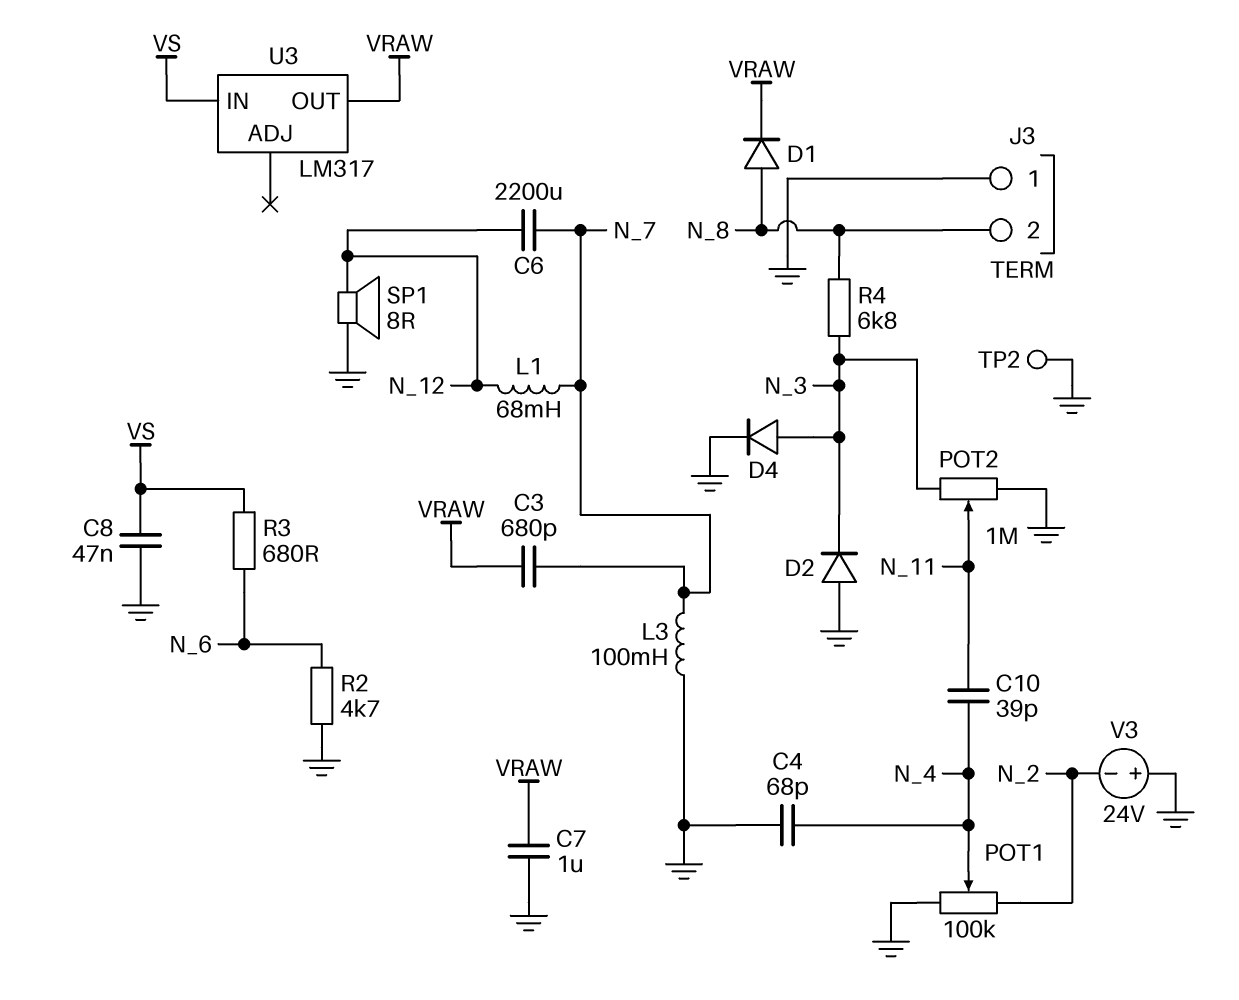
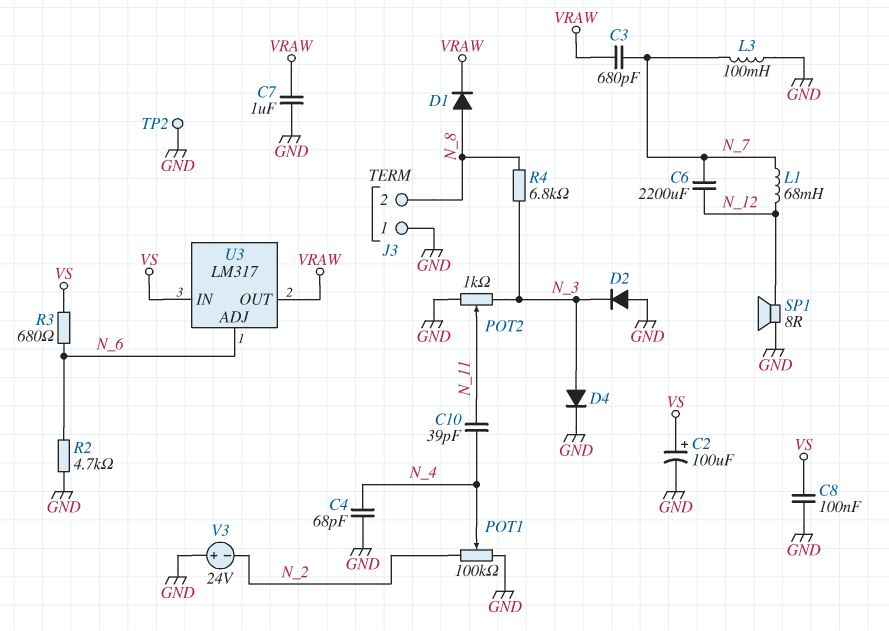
C2: none -> 100uF (plus VS, minus GND)
C8: 47nF (GND, VS) -> 100nF (GND, VS)
POT2: 1M (GND, N_3, wiper N_11) -> 1k (GND, N_3, wiper N_11)
U3 pin ADJ: none -> N_6

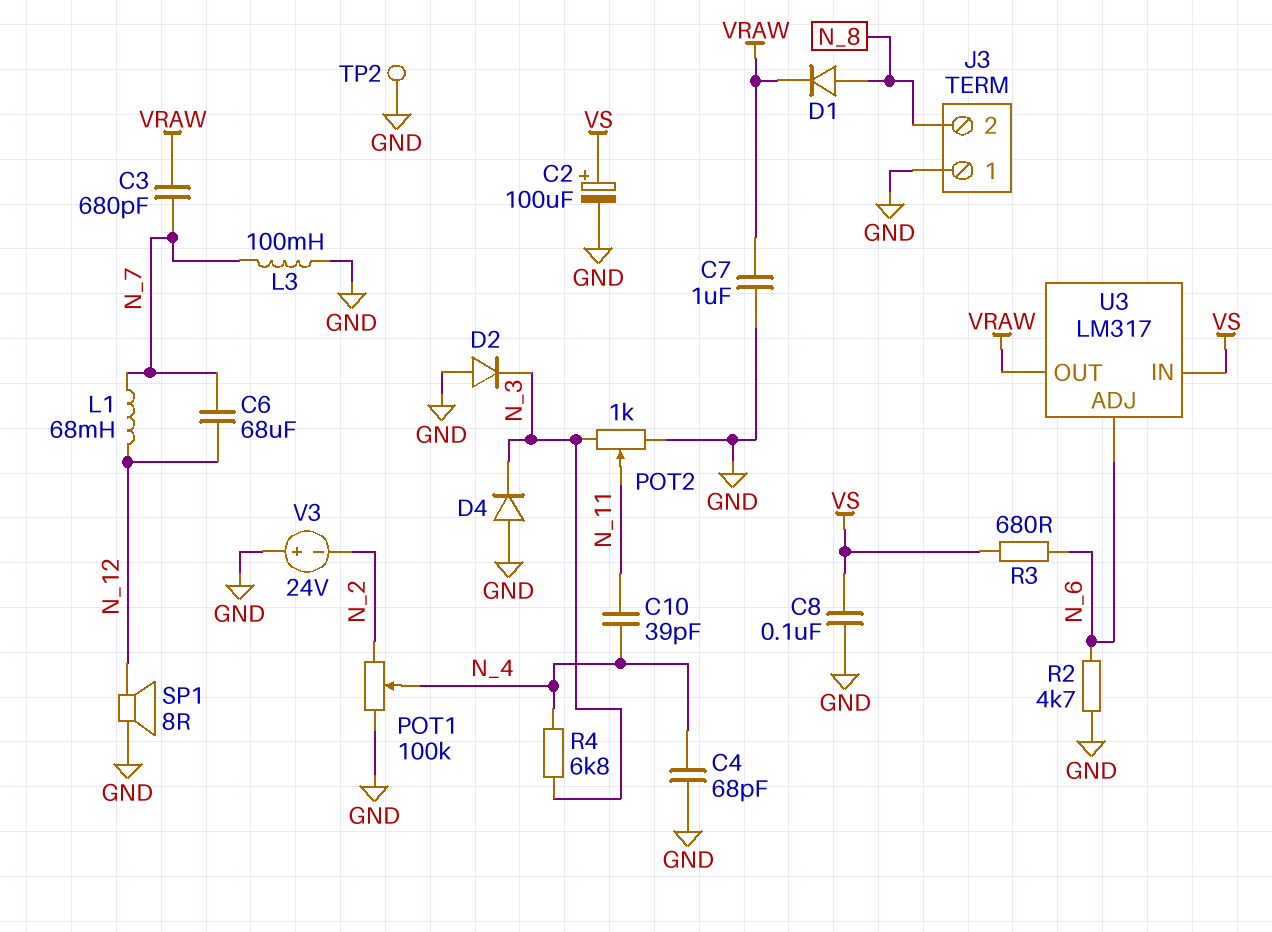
C6: 2200uF (N_7, N_12) -> 68uF (N_7, N_12)
D4: diode (A N_3, K GND) -> diode (A GND, K N_3)
R4: 6.8k (N_3, N_8) -> 6.8k (N_3, N_4)

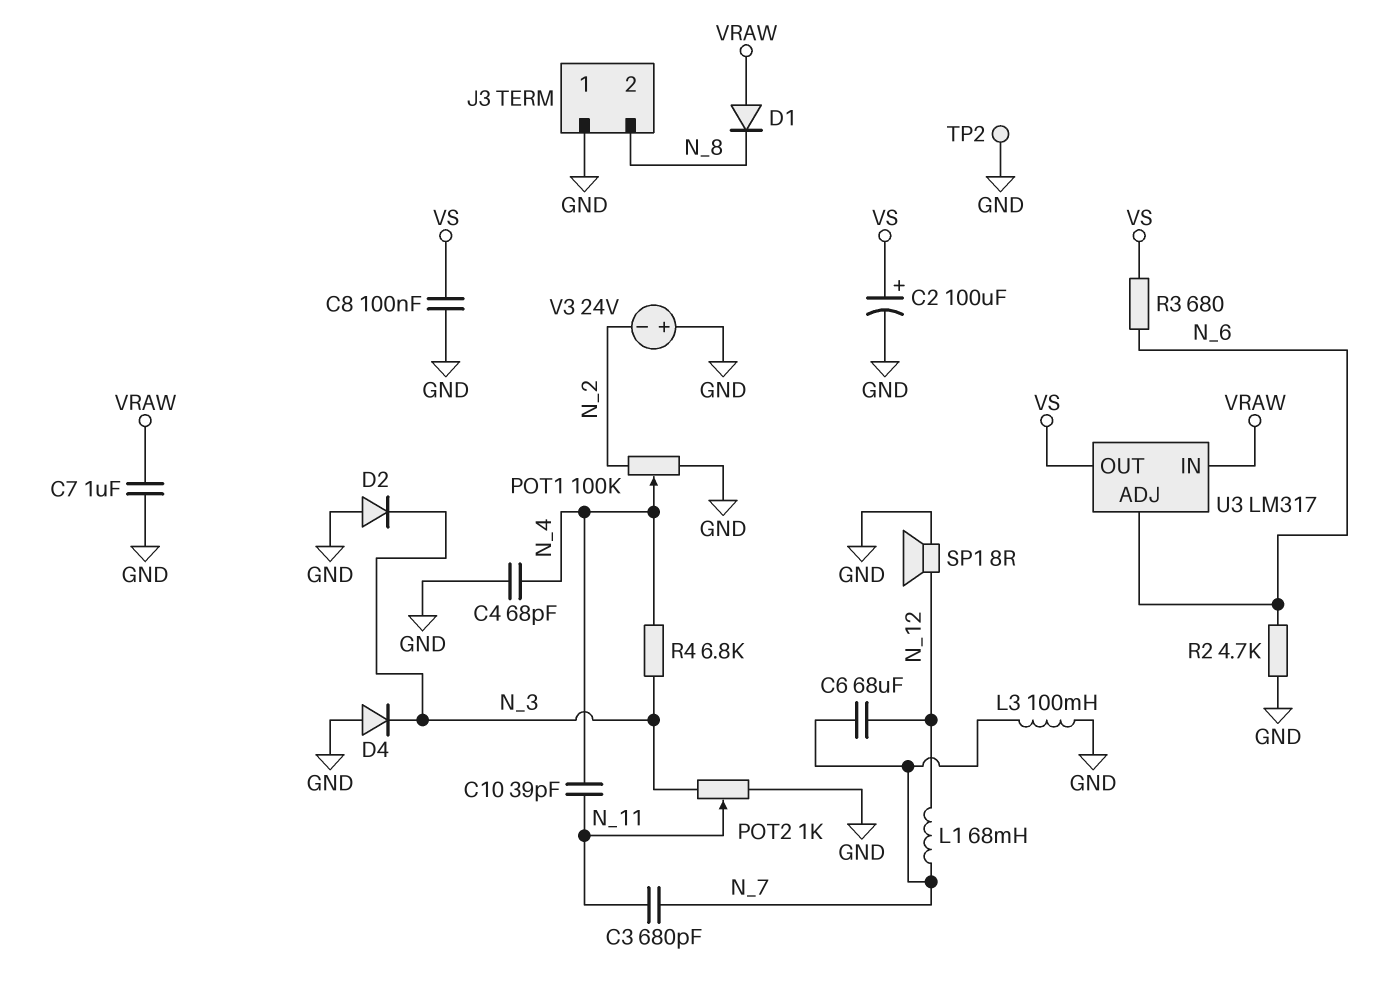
C3: 680pF (N_7, VRAW) -> 680pF (N_7, N_11)
D1: diode (A N_8, K VRAW) -> diode (A VRAW, K N_8)
U3 pin IN: VS -> VRAW
U3 pin OUT: VRAW -> VS

